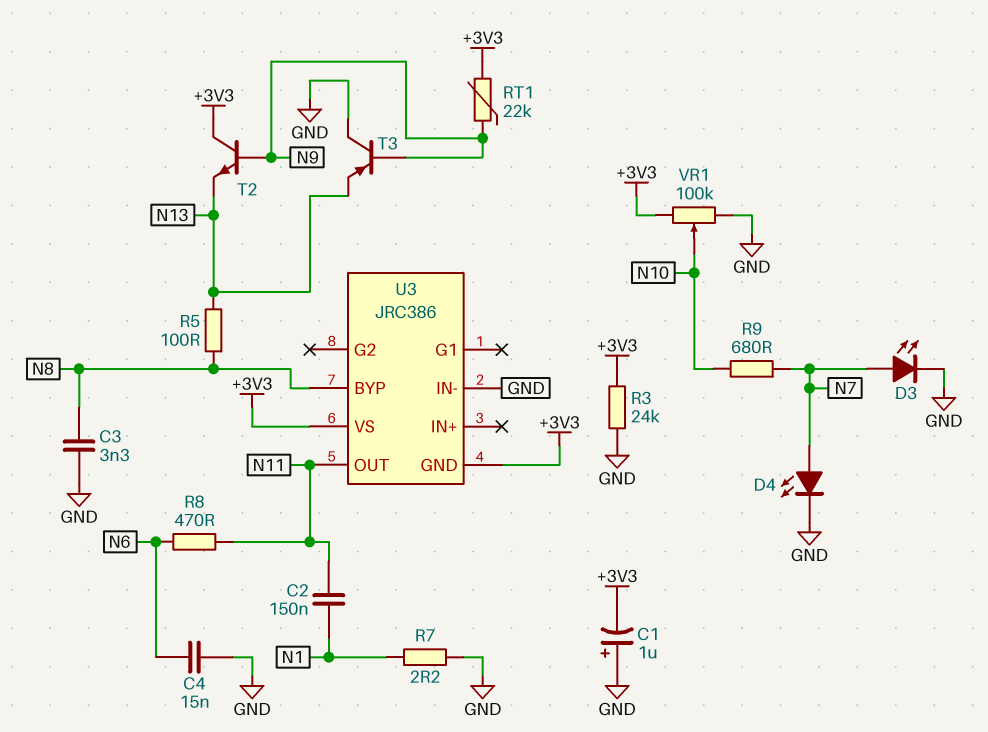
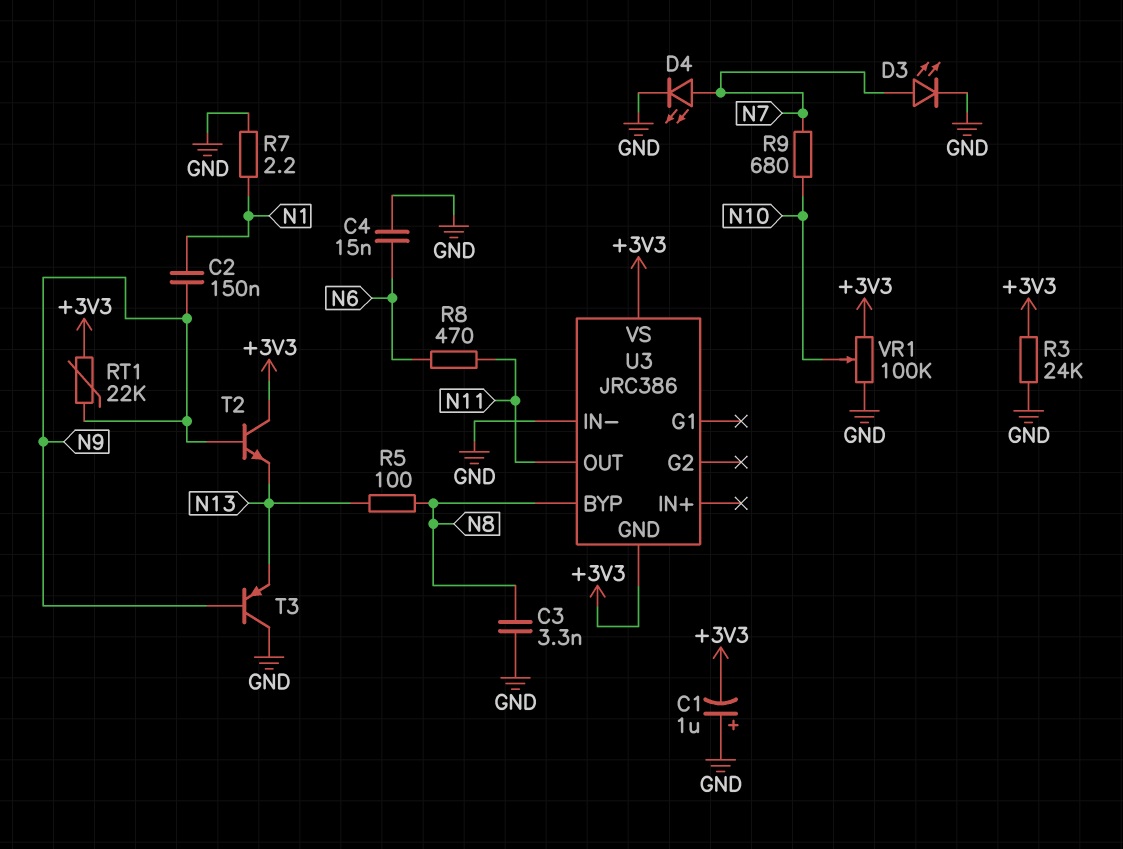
C2: 150nF (N1, N11) -> 150nF (N1, N9)

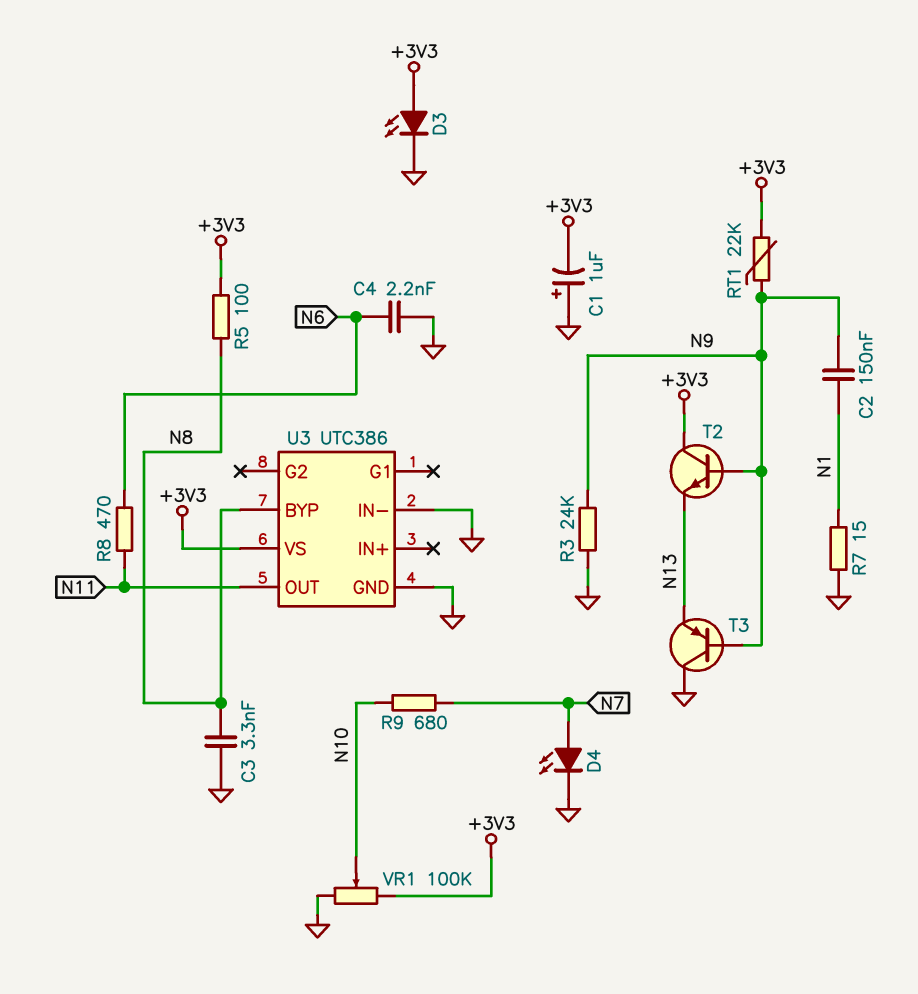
C4: 15nF (GND, N6) -> 2.2nF (GND, N6)
D3: LED (A N7, K GND) -> LED (A +3V3, K GND)
R3: 24k (+3V3, GND) -> 24k (GND, N9)
R5: 100 (N8, N13) -> 100 (+3V3, N8)
R7: 2.2 (GND, N1) -> 15 (GND, N1)
U3: JRC386 -> UTC386
U3 pin GND: +3V3 -> GND

